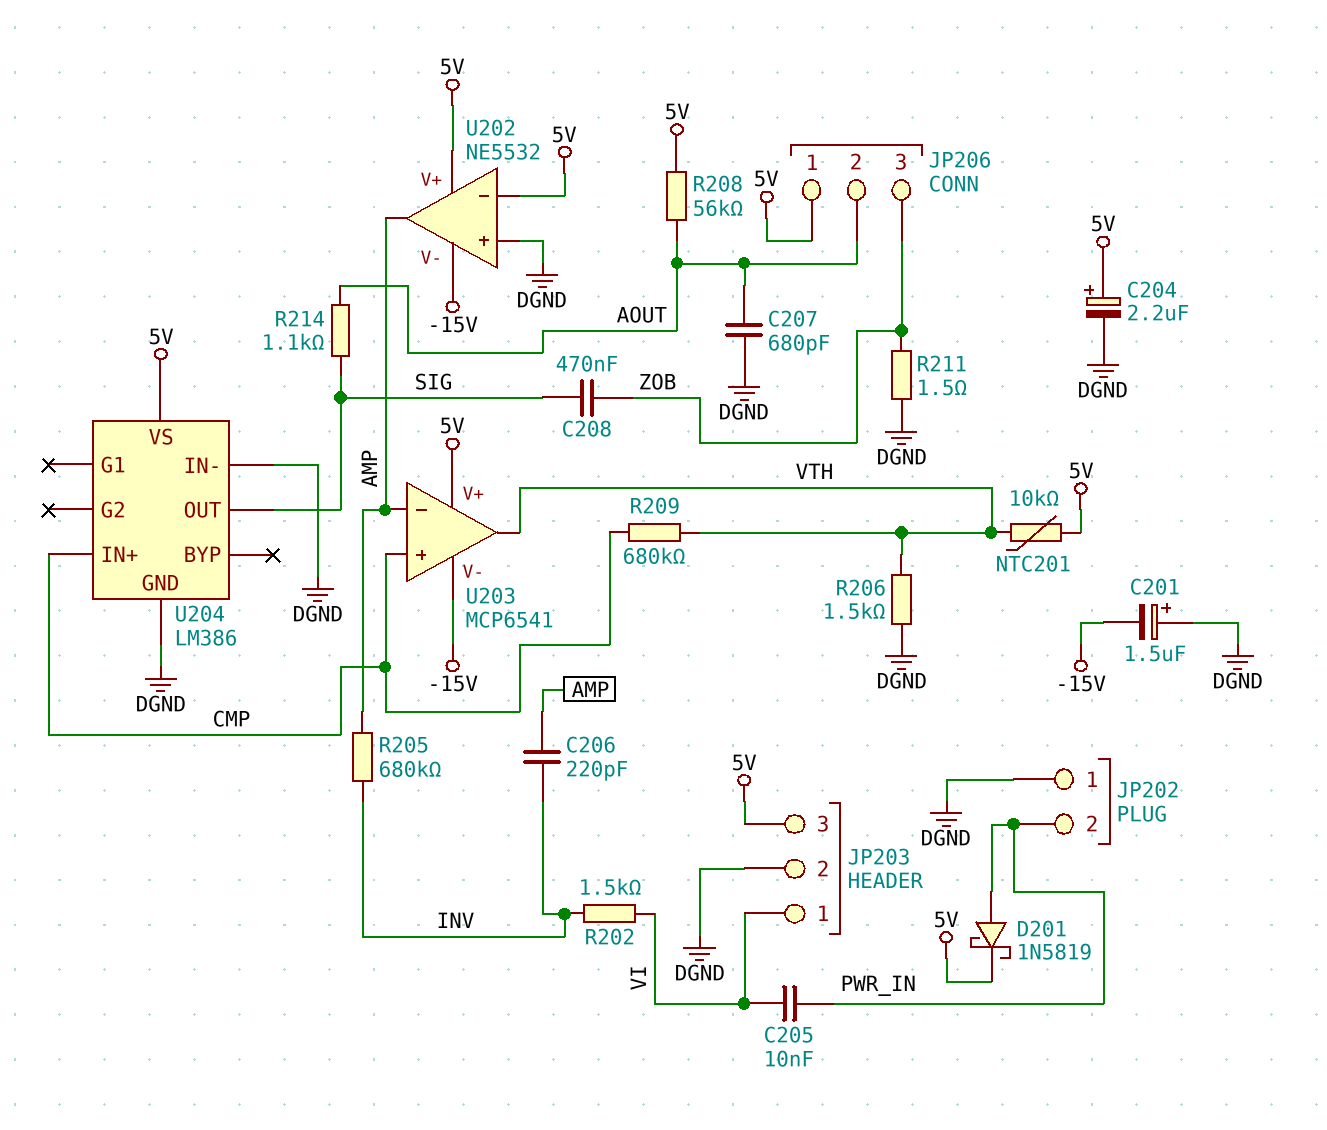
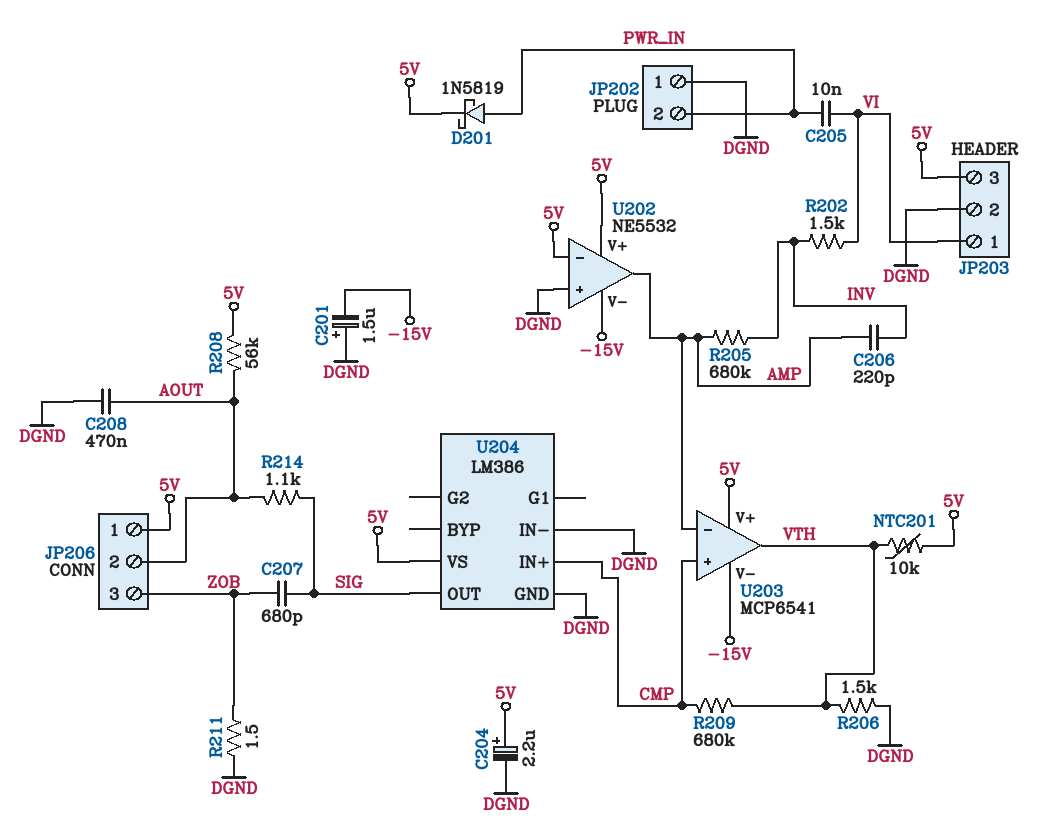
C207: 680pF (AOUT, DGND) -> 680pF (SIG, ZOB)
C208: 470nF (SIG, ZOB) -> 470nF (AOUT, DGND)

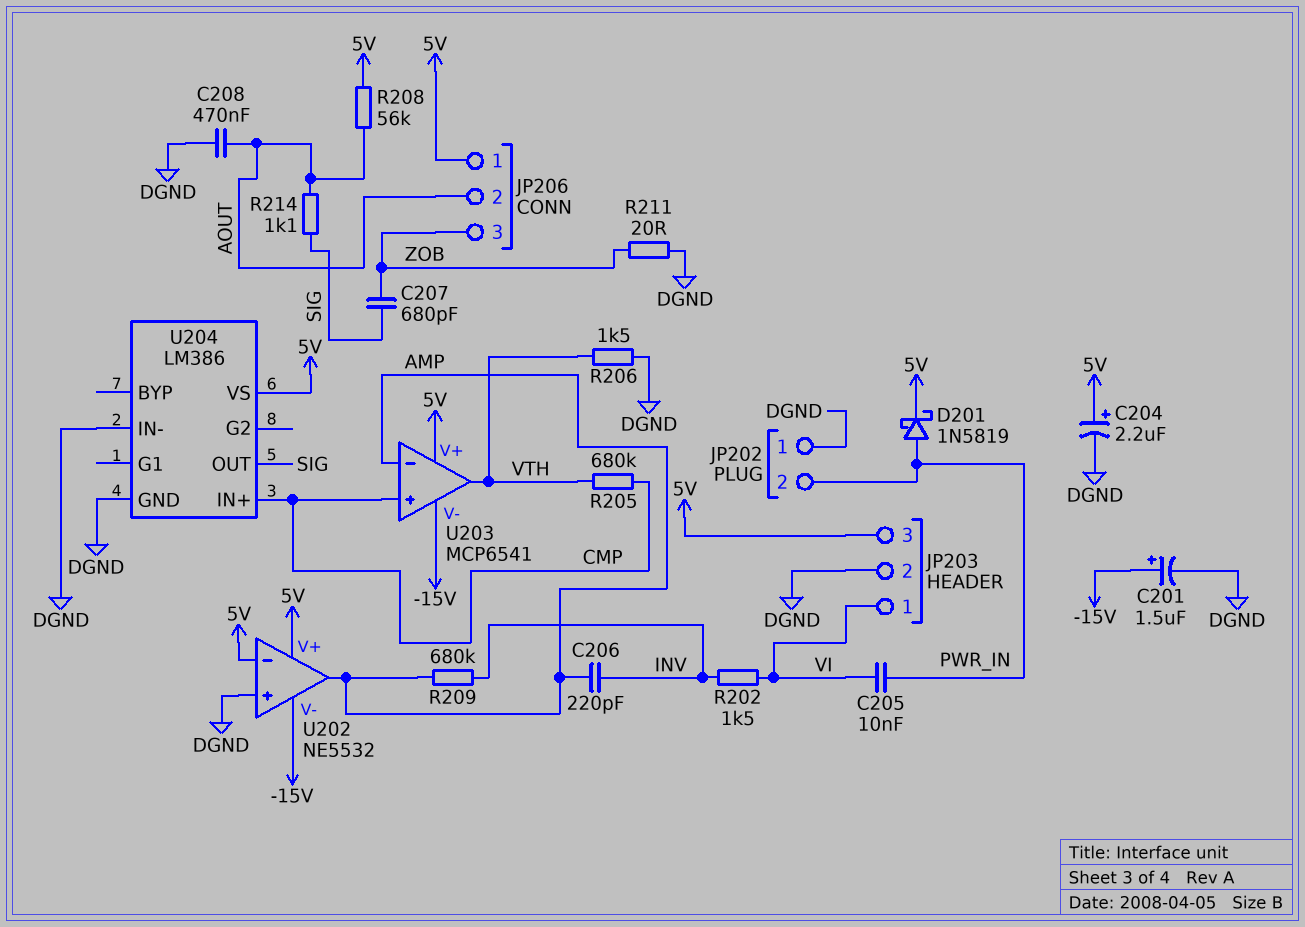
C201: 1.5uF (plus DGND, minus -15V) -> 1.5uF (plus -15V, minus DGND)
NTC201: 10k (5V, VTH) -> none
R205: 680k (AMP, INV) -> 680k (CMP, VTH)
R209: 680k (CMP, VTH) -> 680k (AMP, INV)
R211: 1.5 (DGND, ZOB) -> 20 (DGND, ZOB)

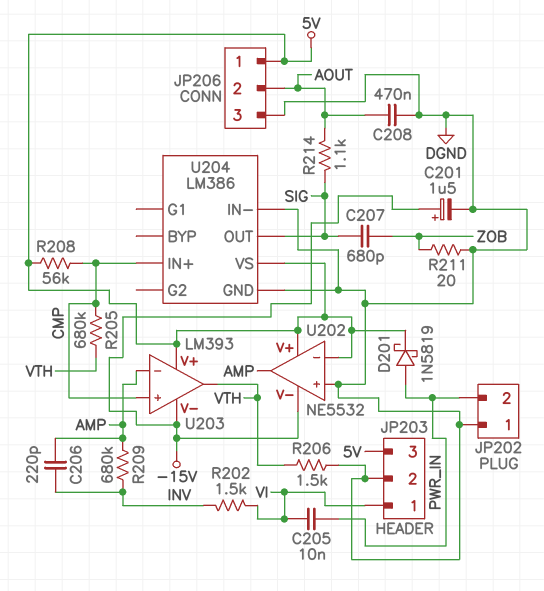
C204: 2.2uF (plus 5V, minus DGND) -> none
JP206 pin 3: ZOB -> DGND
R208: 56k (5V, AOUT) -> 56k (5V, CMP)
U203: MCP6541 -> LM393

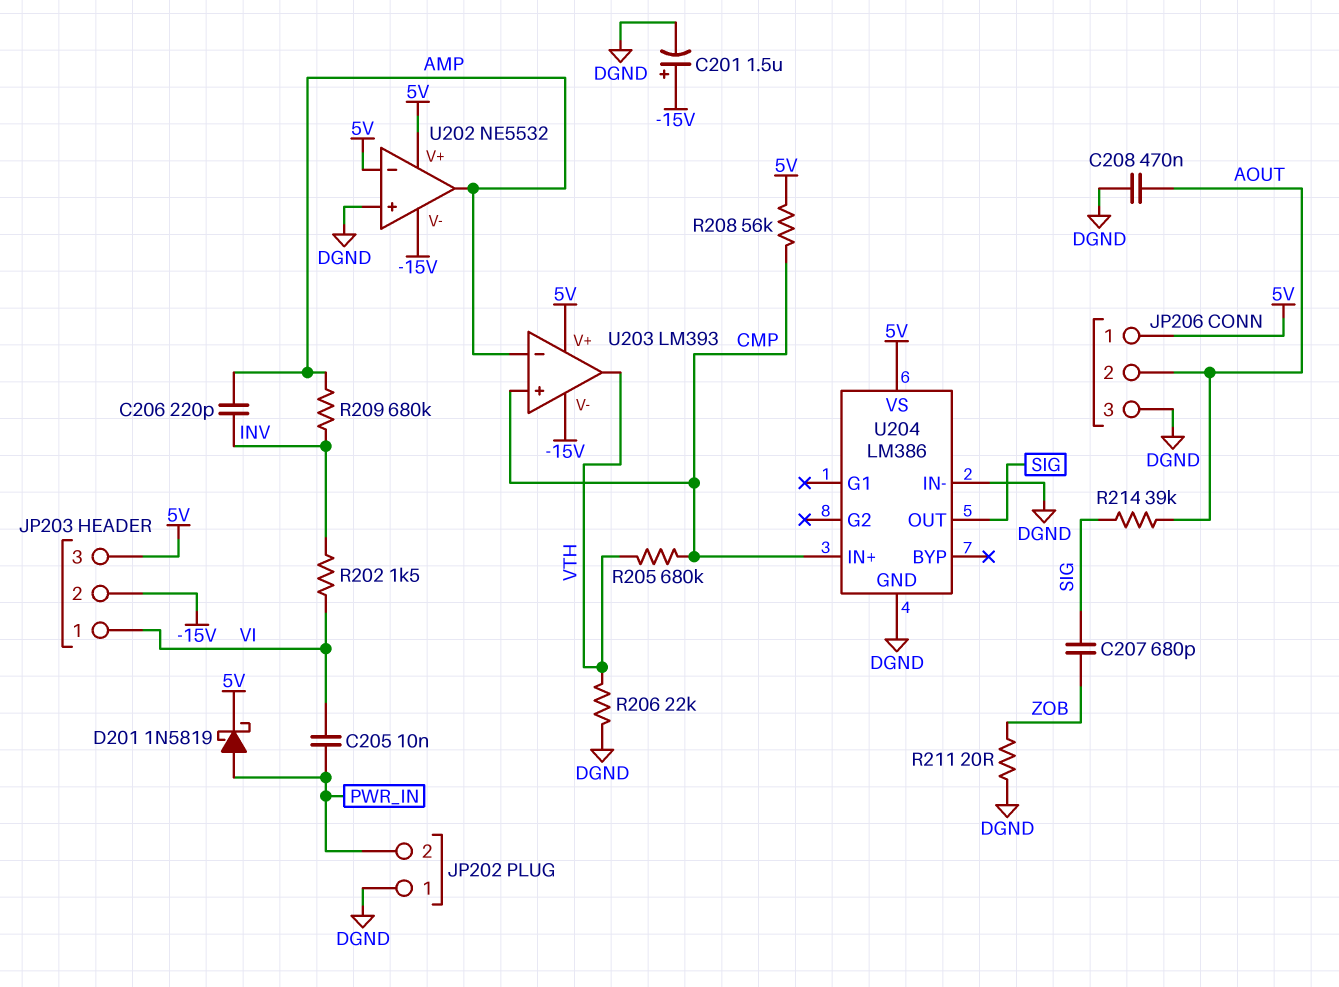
JP203 pin 2: DGND -> -15V
R206: 1.5k (DGND, VTH) -> 22k (DGND, VTH)
R214: 1.1k (AOUT, SIG) -> 39k (AOUT, SIG)

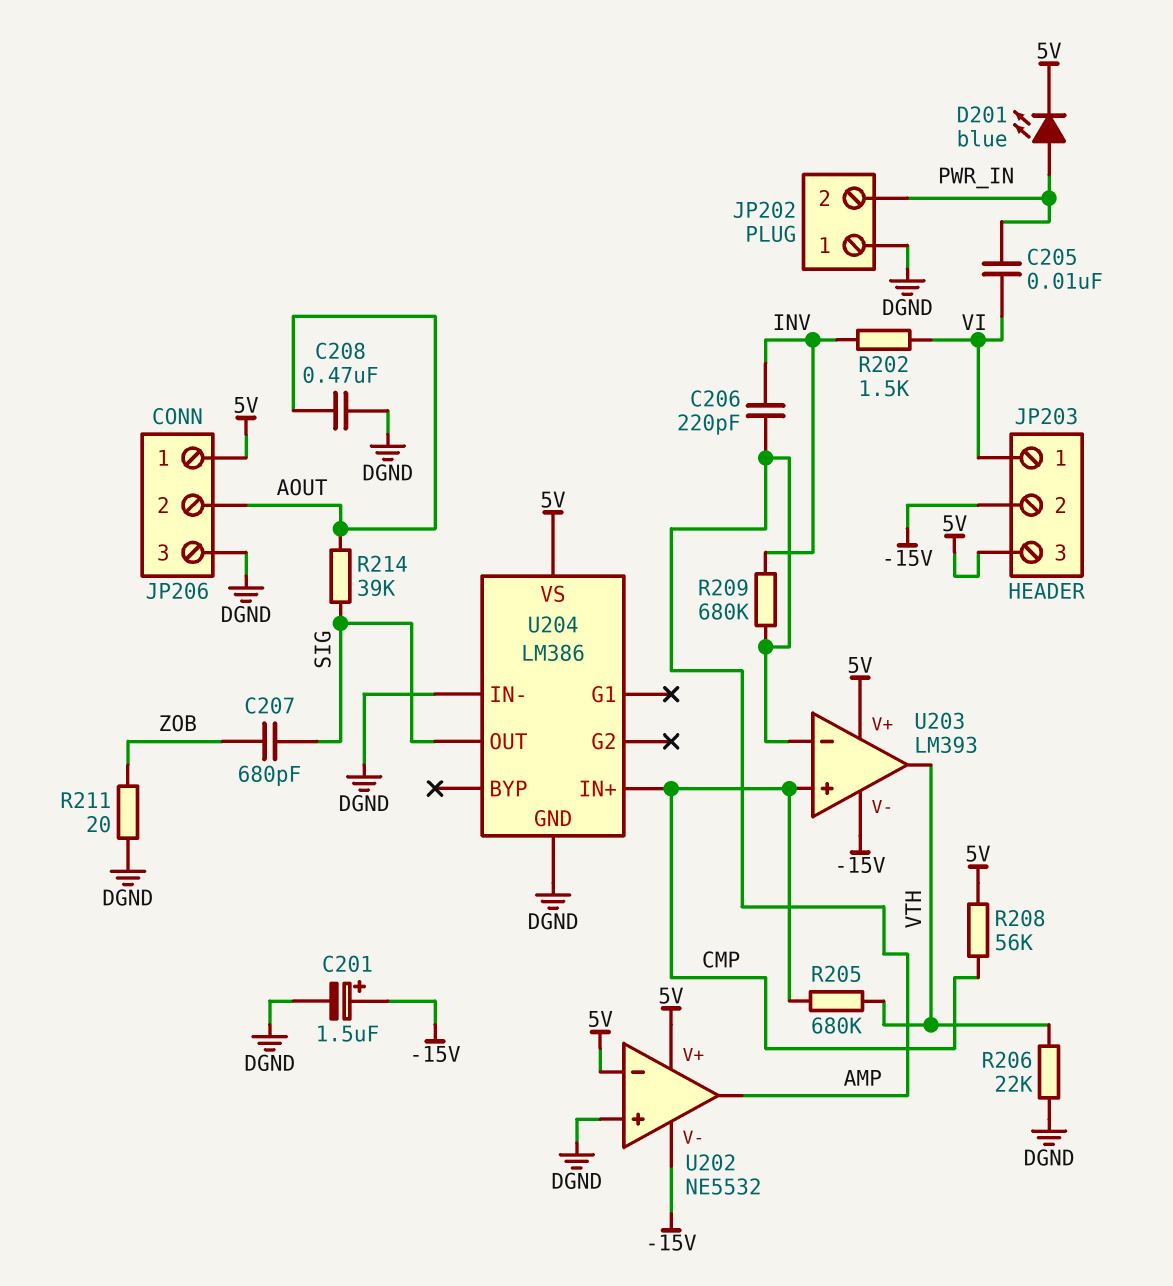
D201: schottky 1N5819 (A PWR_IN, K 5V) -> LED blue (A PWR_IN, K 5V)

